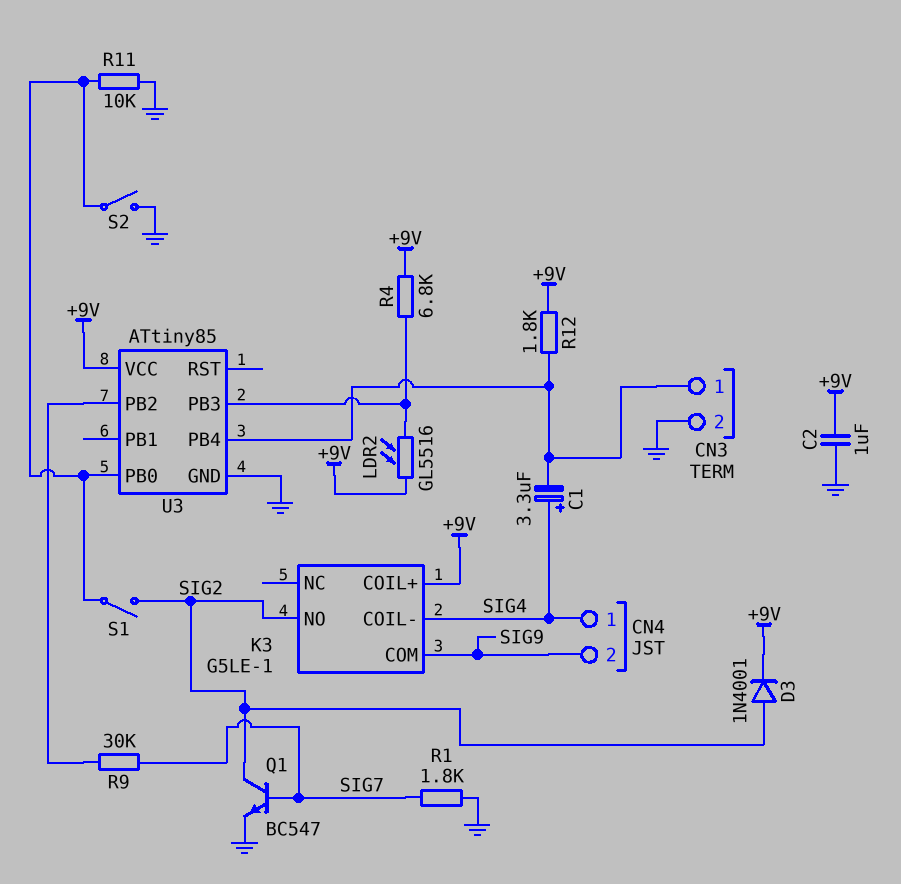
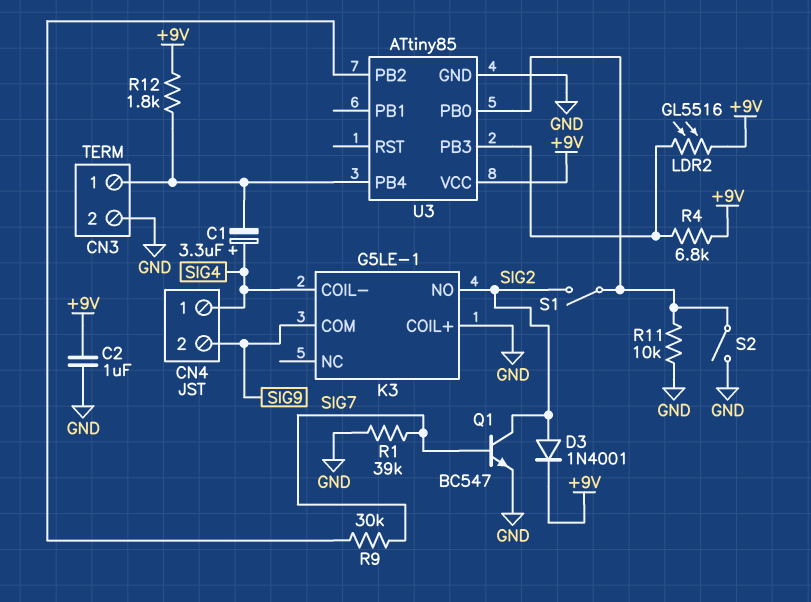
K3 pin COIL+: +9V -> GND
R1: 1.8k (GND, SIG7) -> 39k (GND, SIG7)

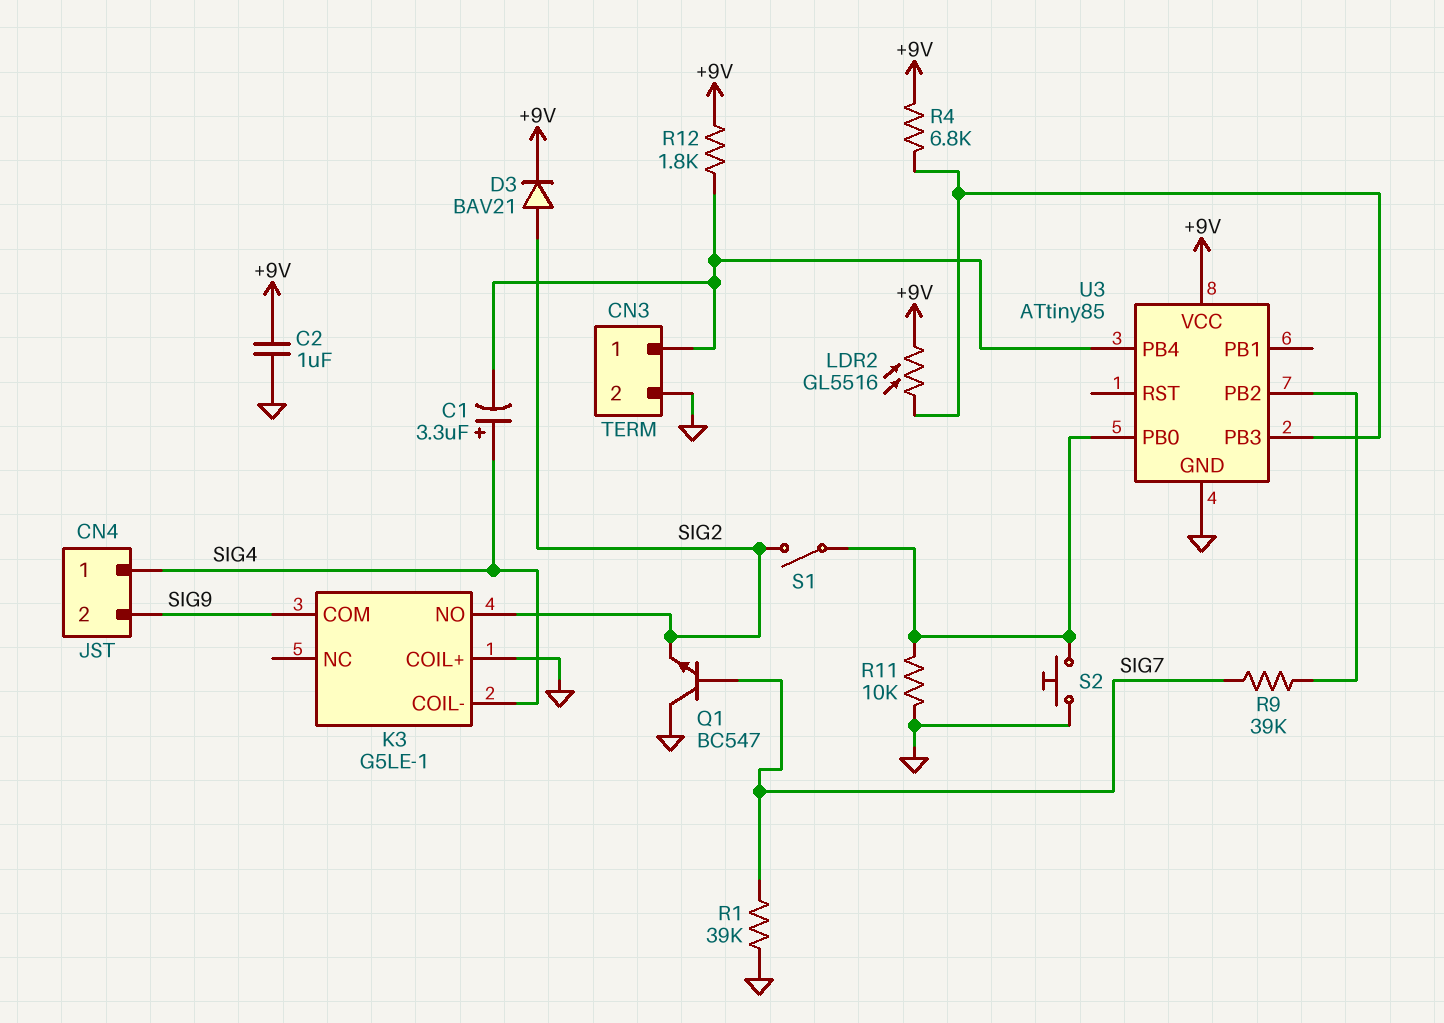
D3: diode 1N4001 (A SIG2, K +9V) -> diode BAV21 (A SIG2, K +9V)
Q1: NPN BC547 (B SIG7, C SIG2, E GND) -> NPN BC547 (B SIG7, C GND, E SIG2)
R9: 30k (SIG7, U3/PB2) -> 39k (SIG7, U3/PB2)
S2: switch (GND, U3/PB0) -> button (GND, U3/PB0)

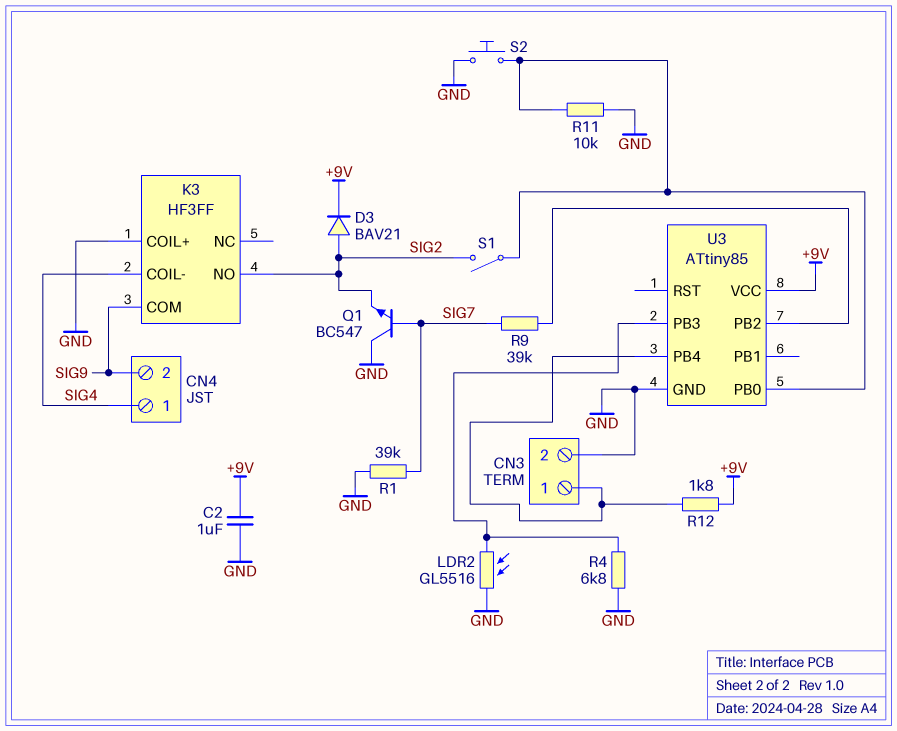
C1: 3.3uF (plus SIG4, minus CN3/1) -> none
K3: G5LE-1 -> HF3FF
LDR2: GL5516 (+9V, U3/PB3) -> GL5516 (GND, U3/PB3)
R4: 6.8k (+9V, U3/PB3) -> 6.8k (GND, U3/PB3)

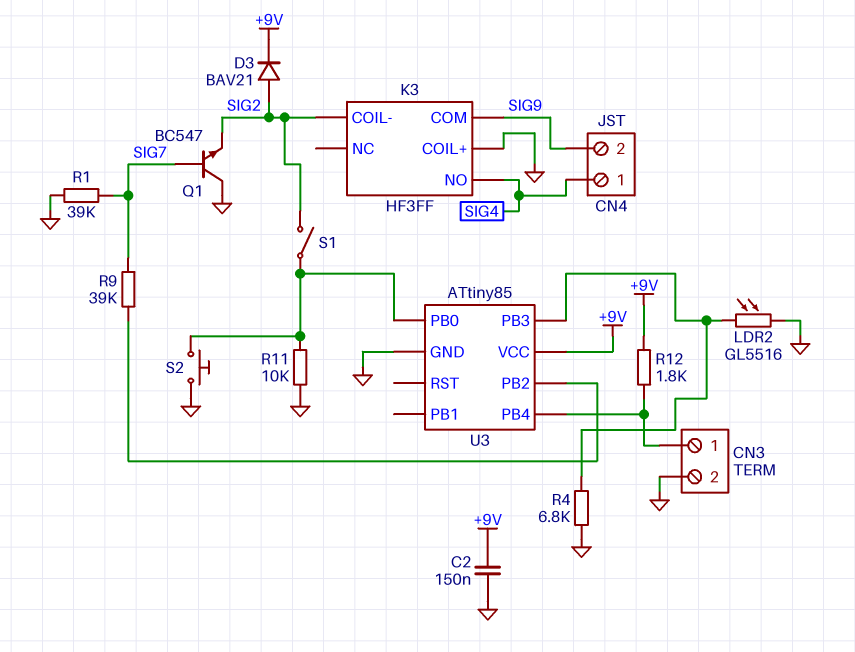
C2: 1uF (+9V, GND) -> 150nF (+9V, GND)
K3 pin COIL-: SIG4 -> SIG2
K3 pin NO: SIG2 -> SIG4

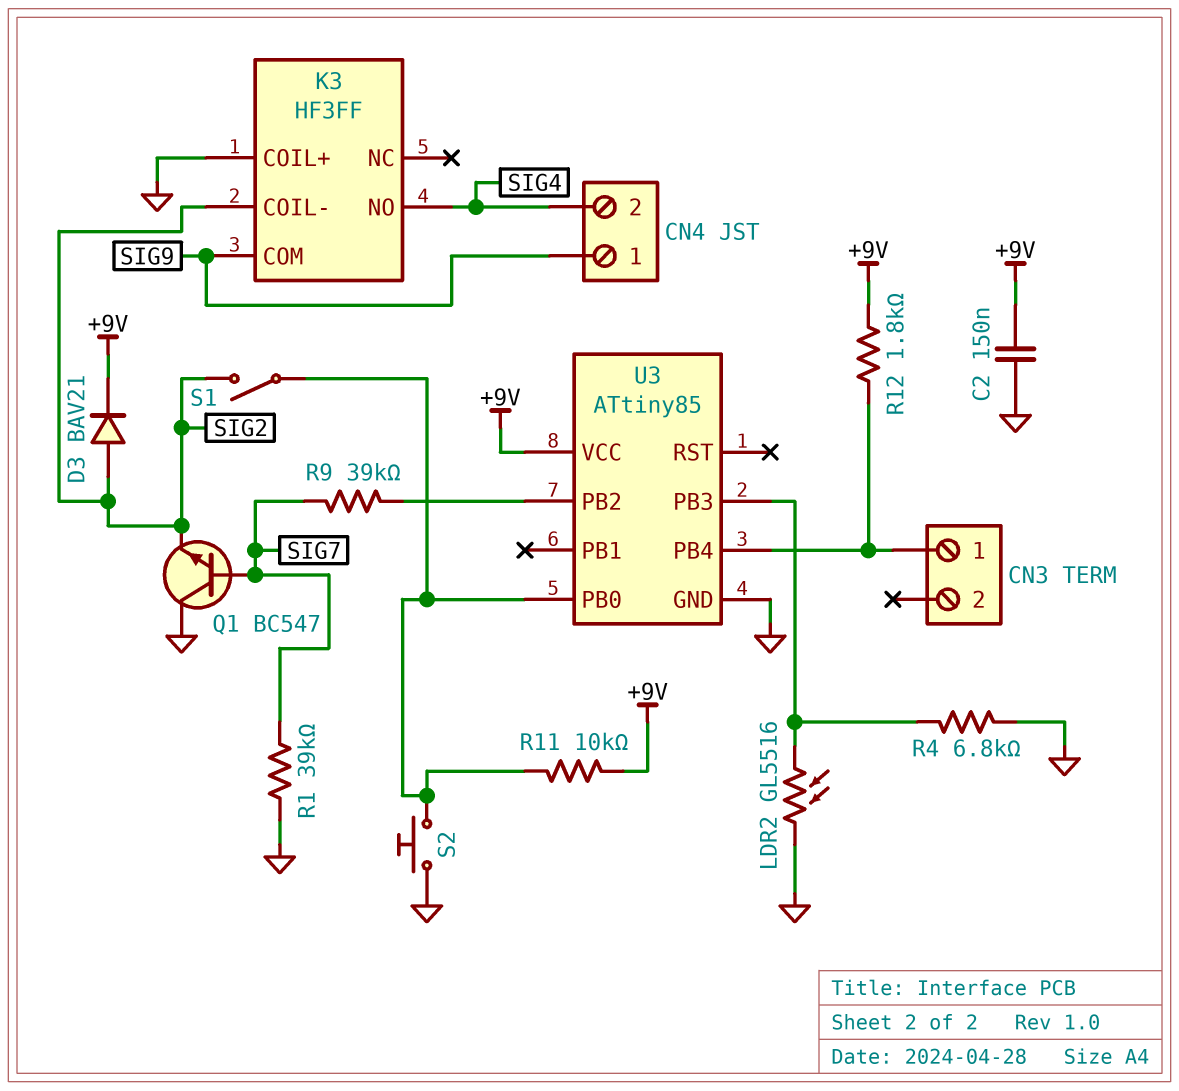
CN3 pin 2: GND -> none
CN4 pin 1: SIG4 -> SIG9
CN4 pin 2: SIG9 -> SIG4
R11: 10k (GND, U3/PB0) -> 10k (+9V, U3/PB0)

